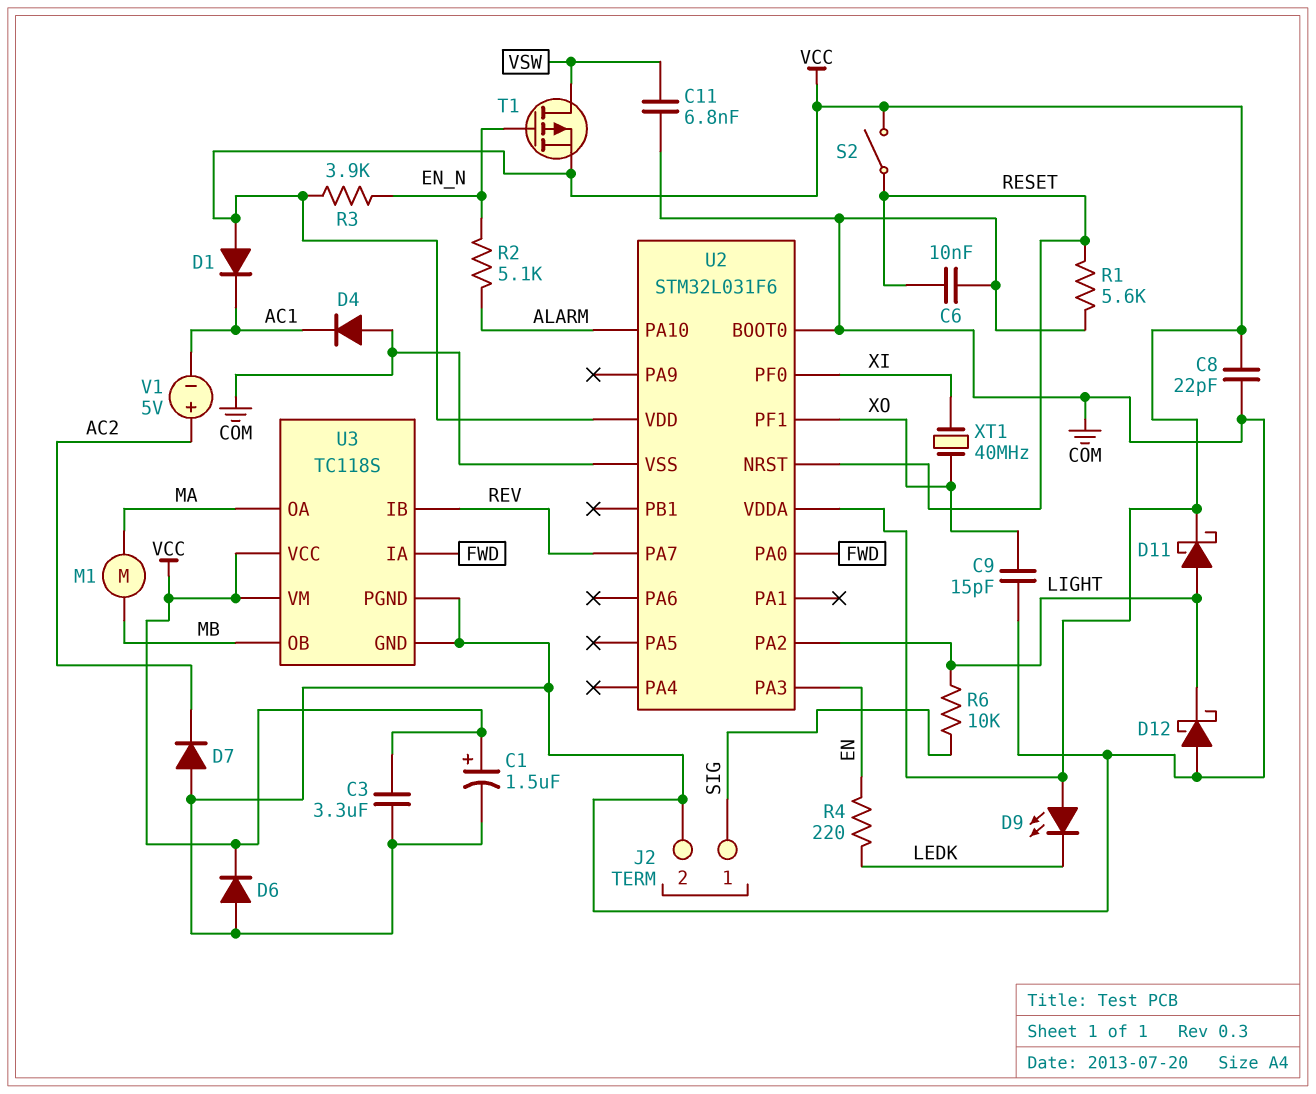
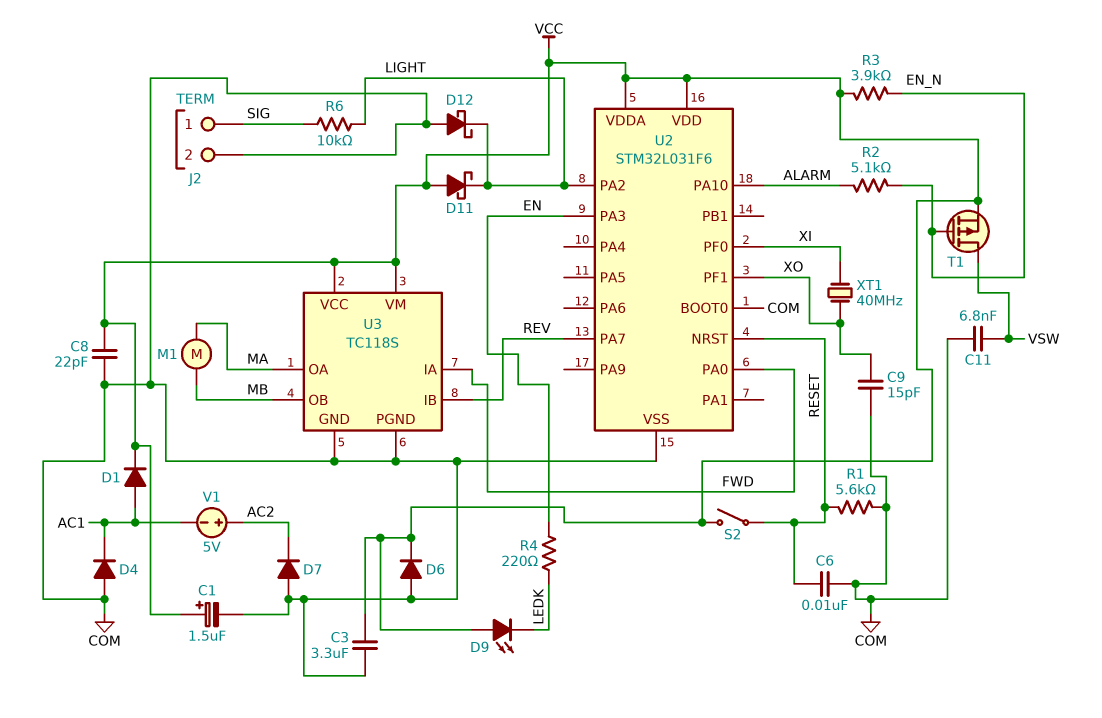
D1: diode (A VCC, K AC1) -> diode (A AC1, K VCC)
D11: schottky (A LIGHT, K VCC) -> schottky (A VCC, K LIGHT)

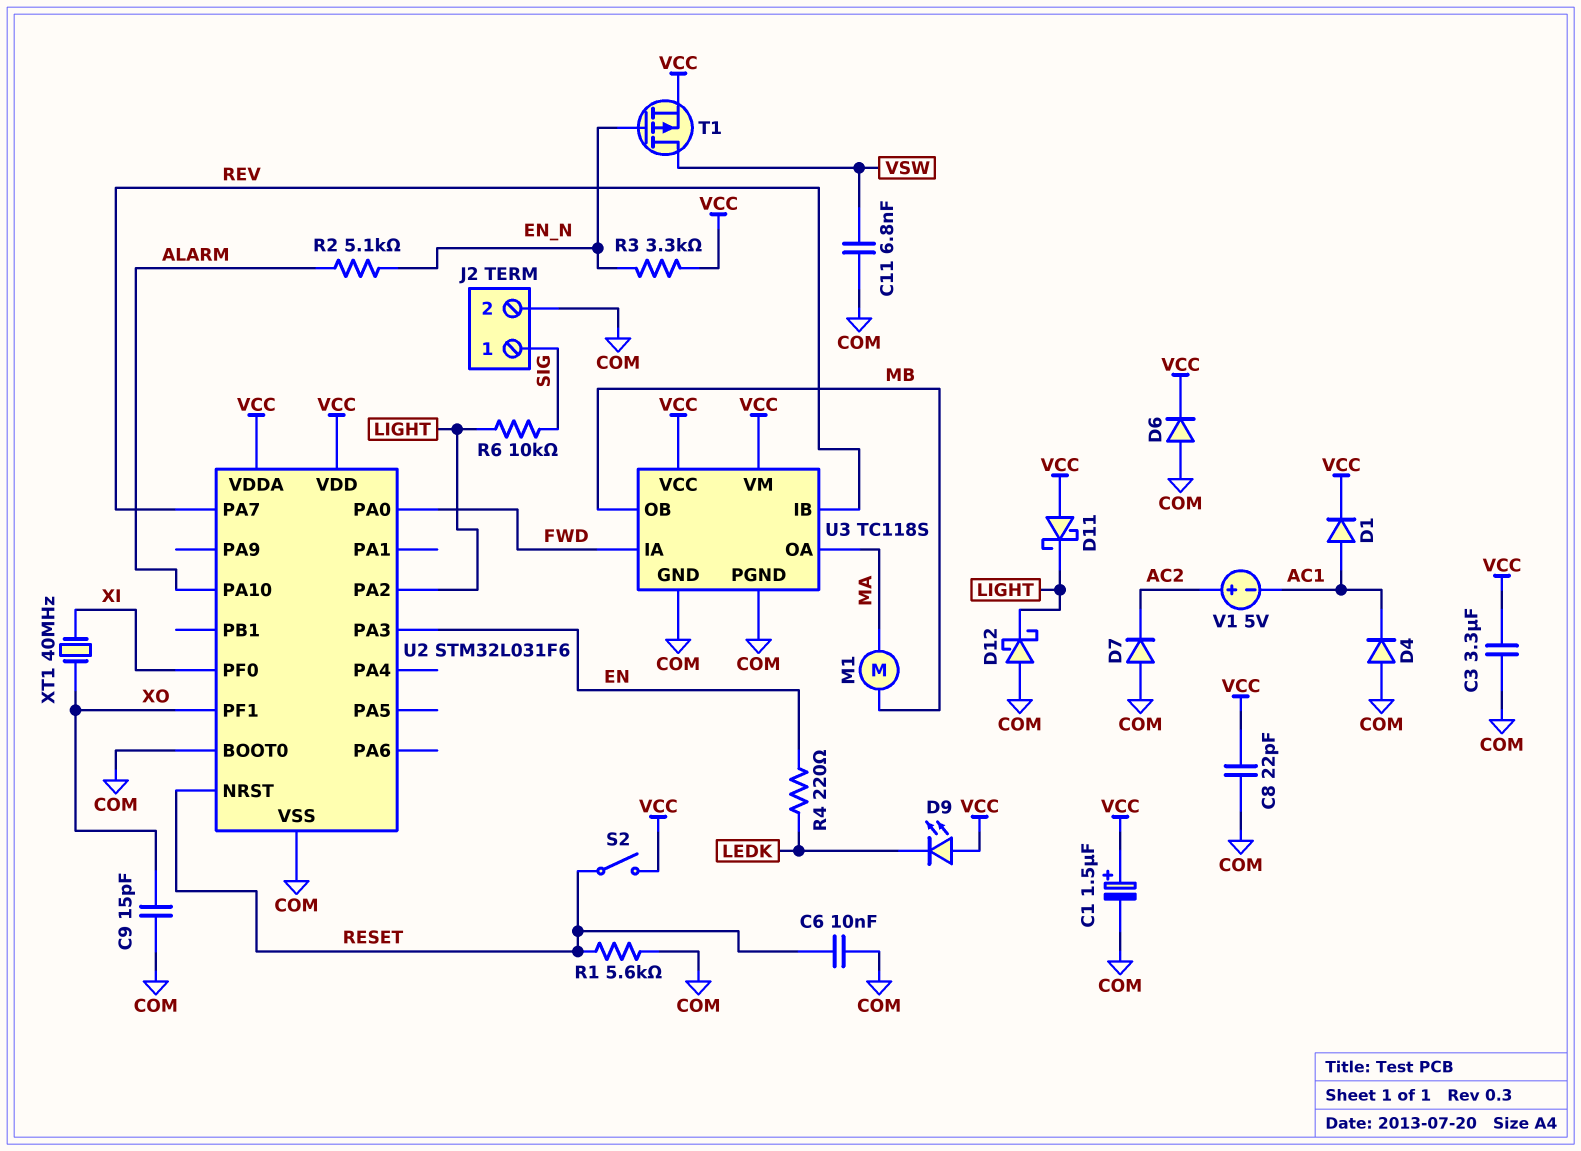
R3: 3.9k (EN_N, VCC) -> 3.3k (EN_N, VCC)

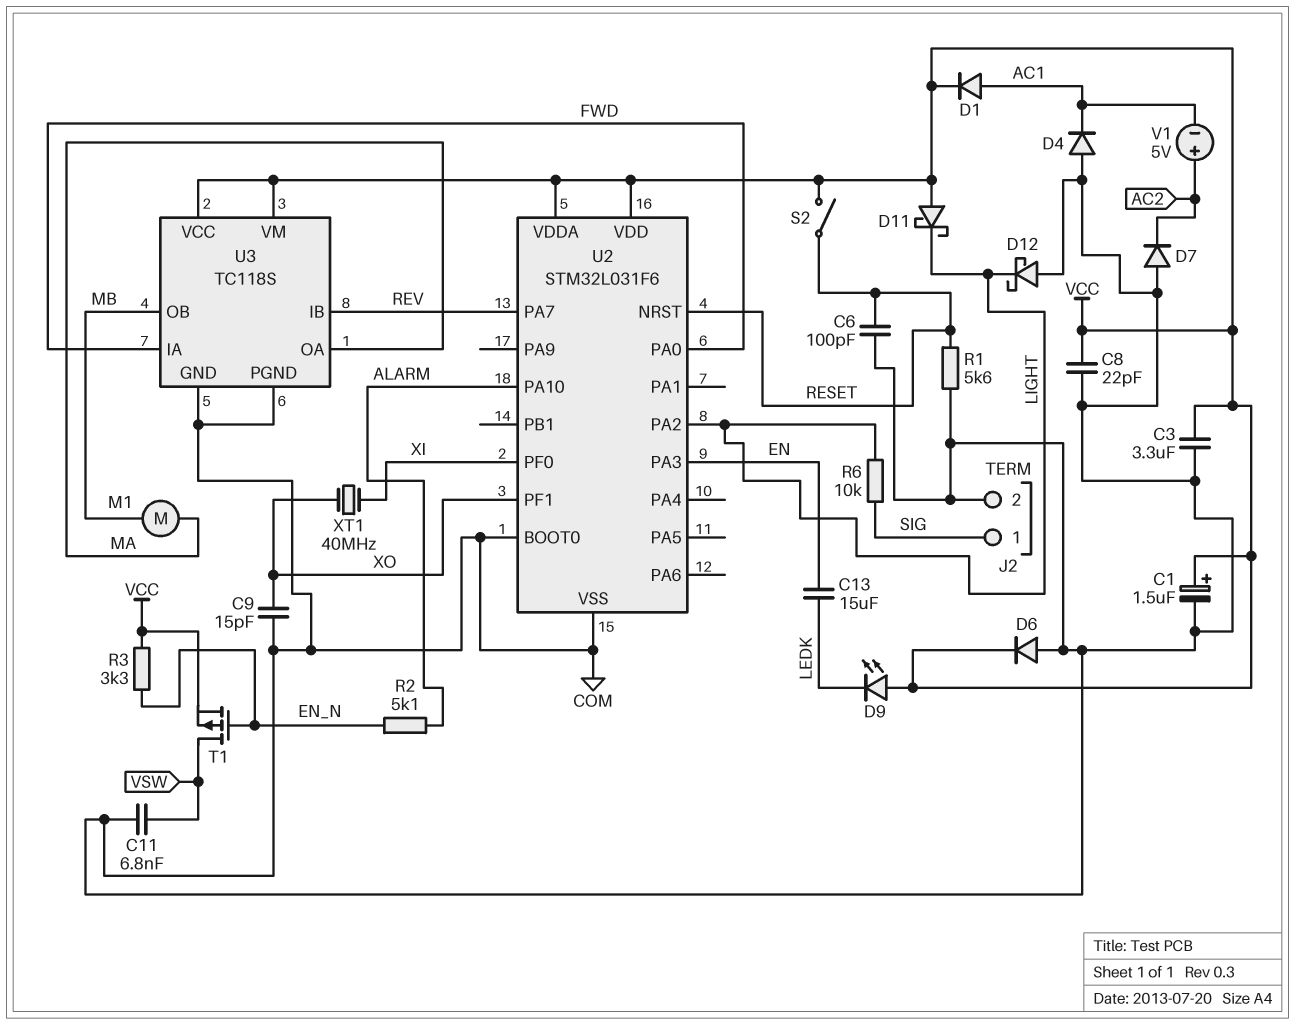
C6: 10nF (COM, RESET) -> 100pF (COM, RESET)
C13: none -> 15uF (EN, LEDK)
R4: 220 (EN, LEDK) -> none

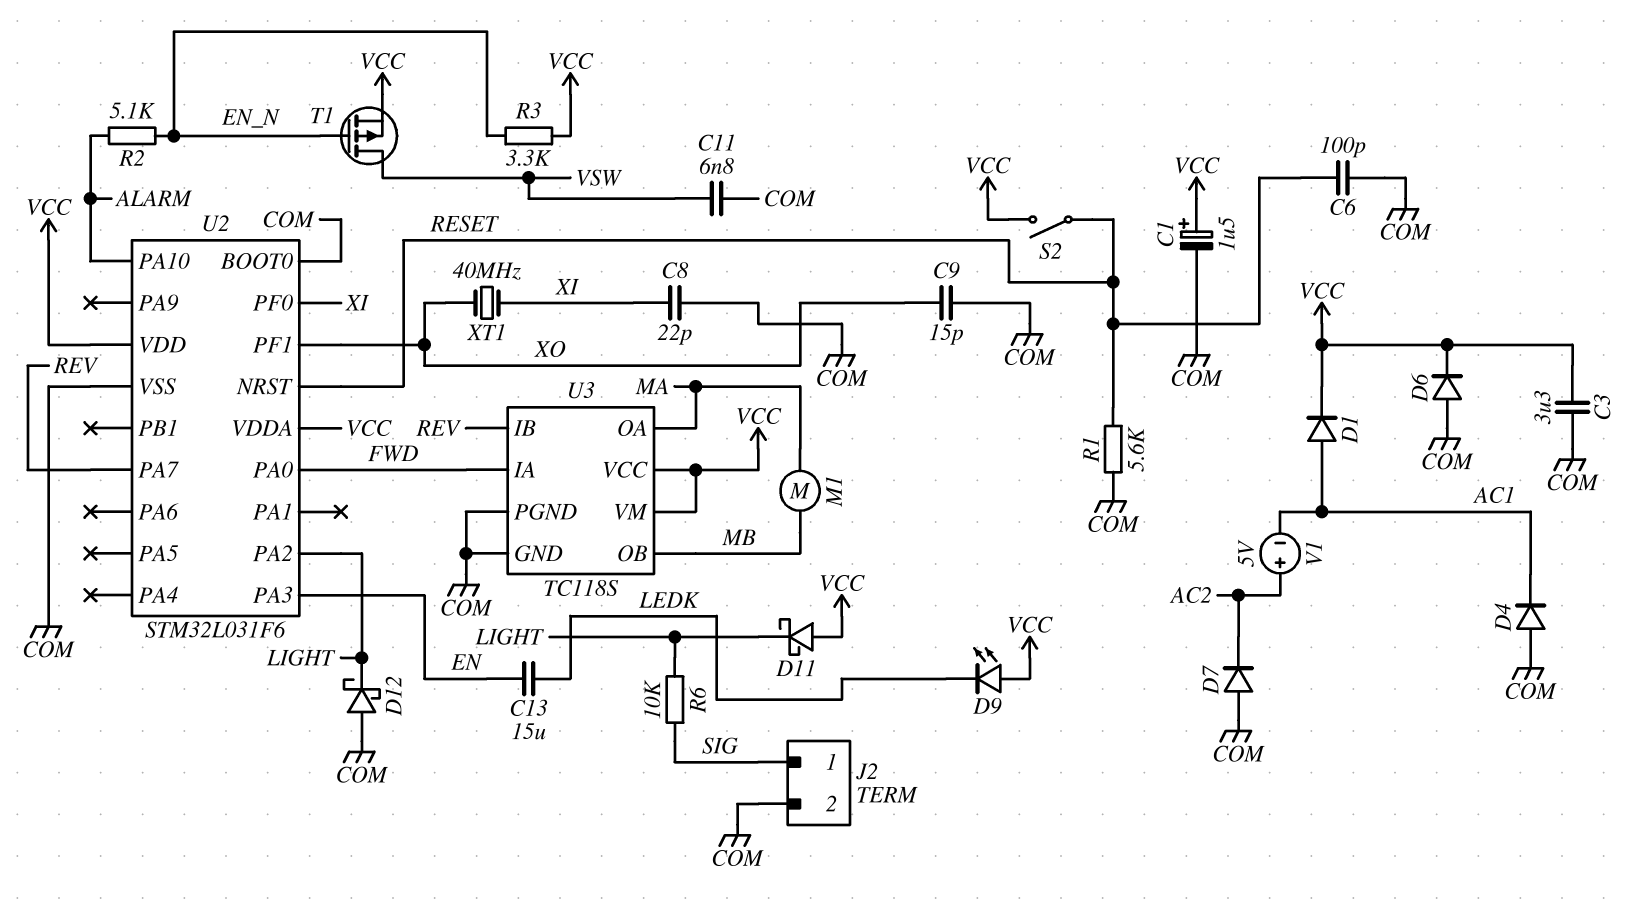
C8: 22pF (COM, VCC) -> 22pF (COM, XI)

